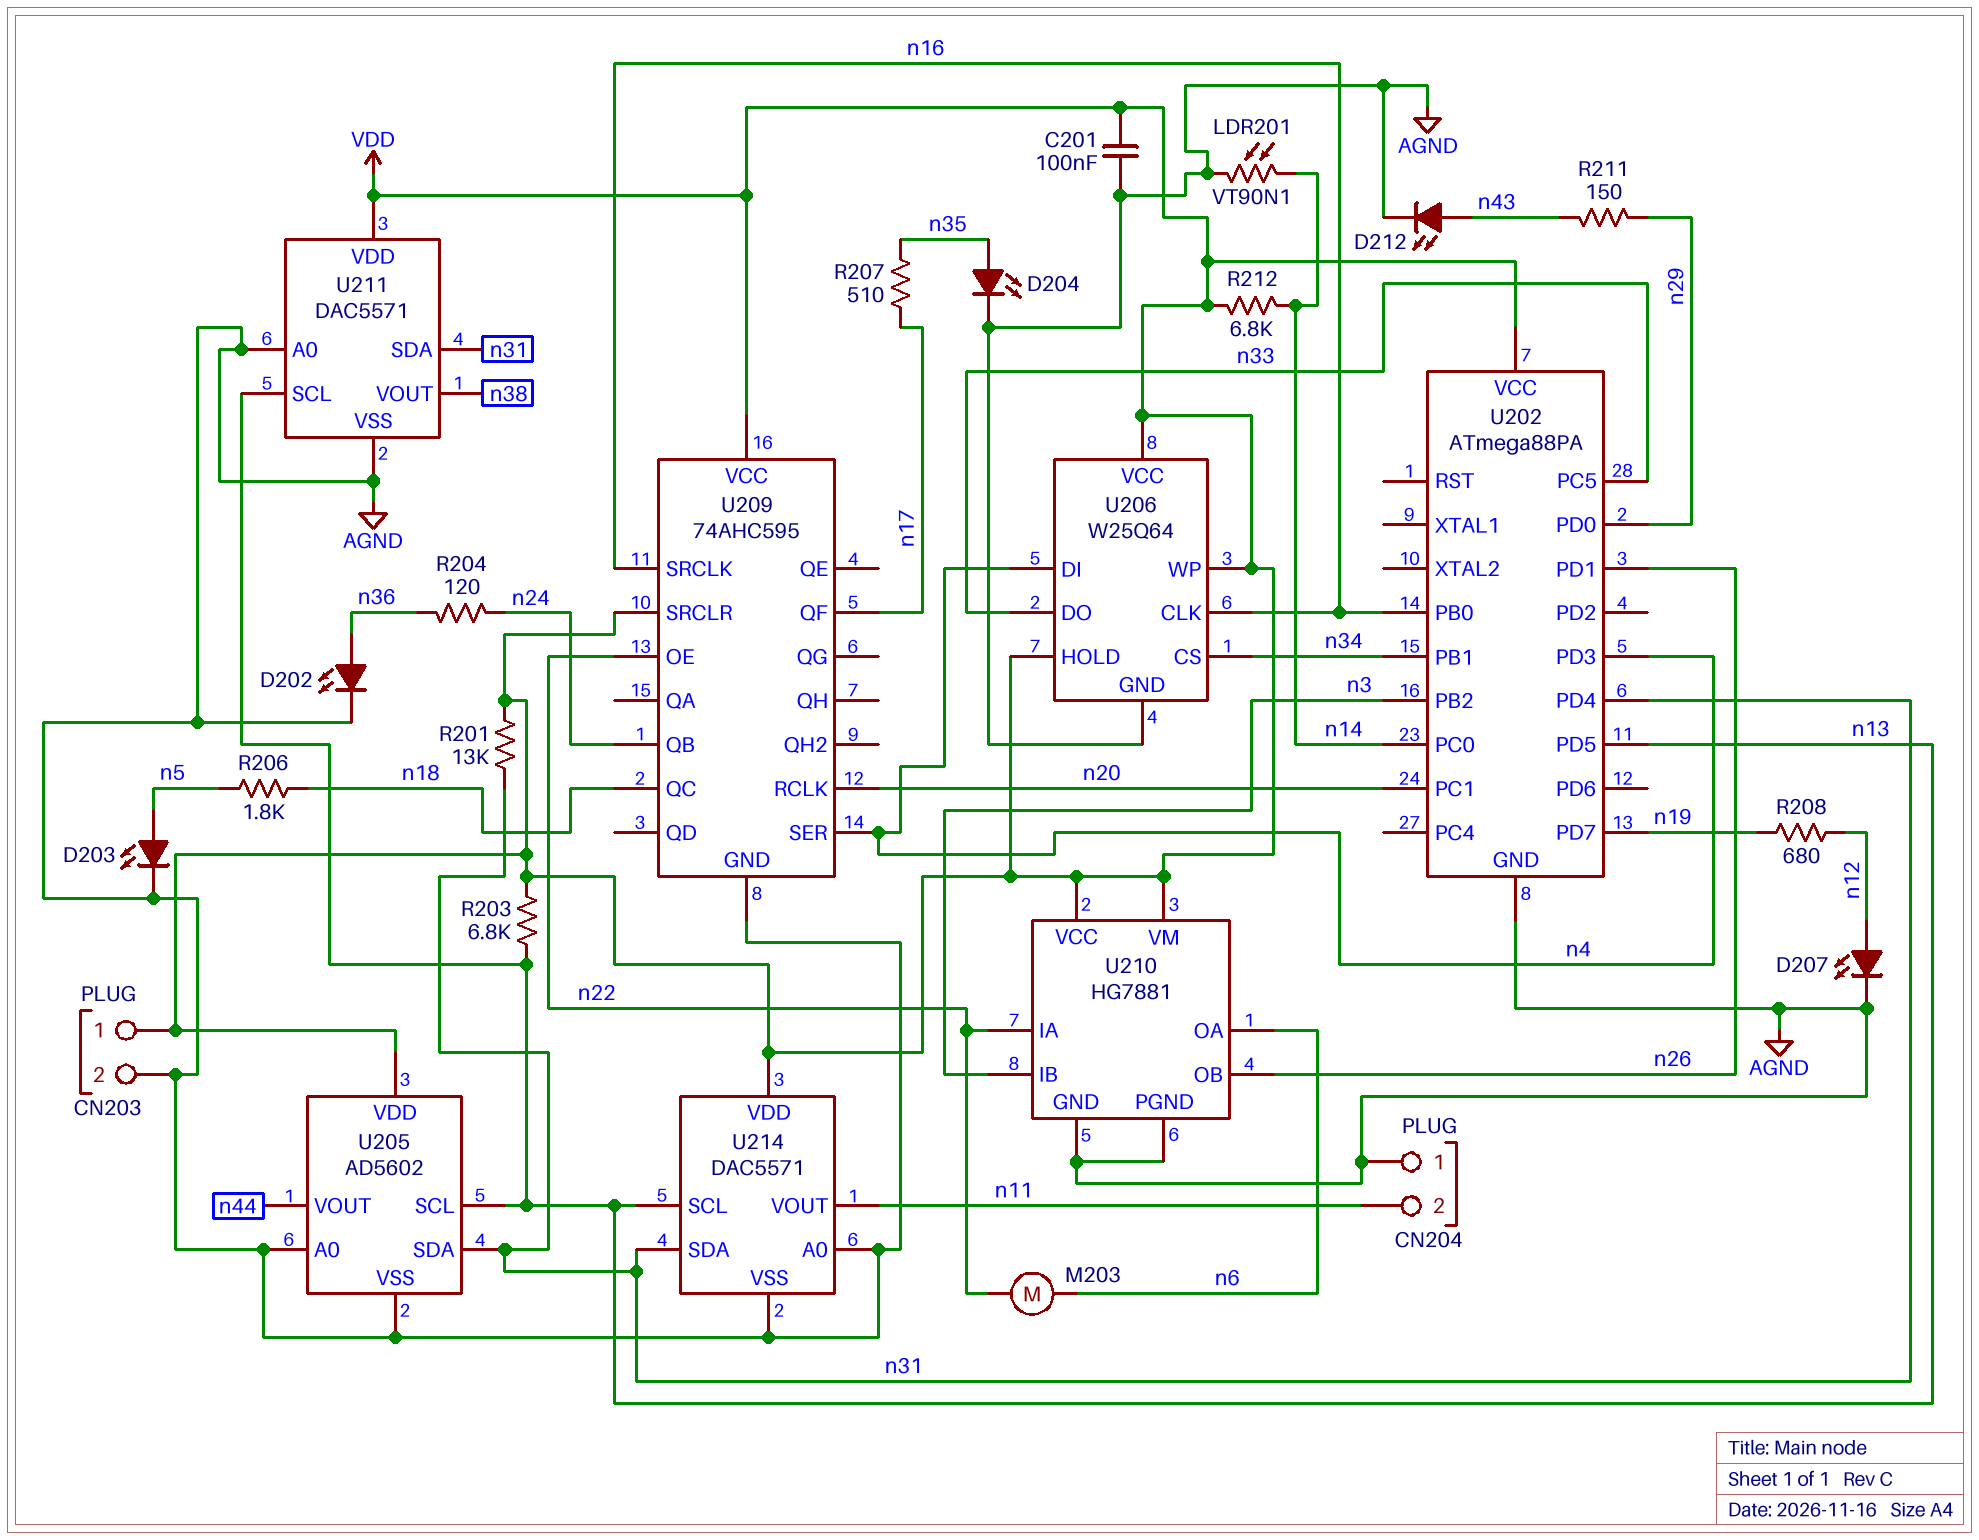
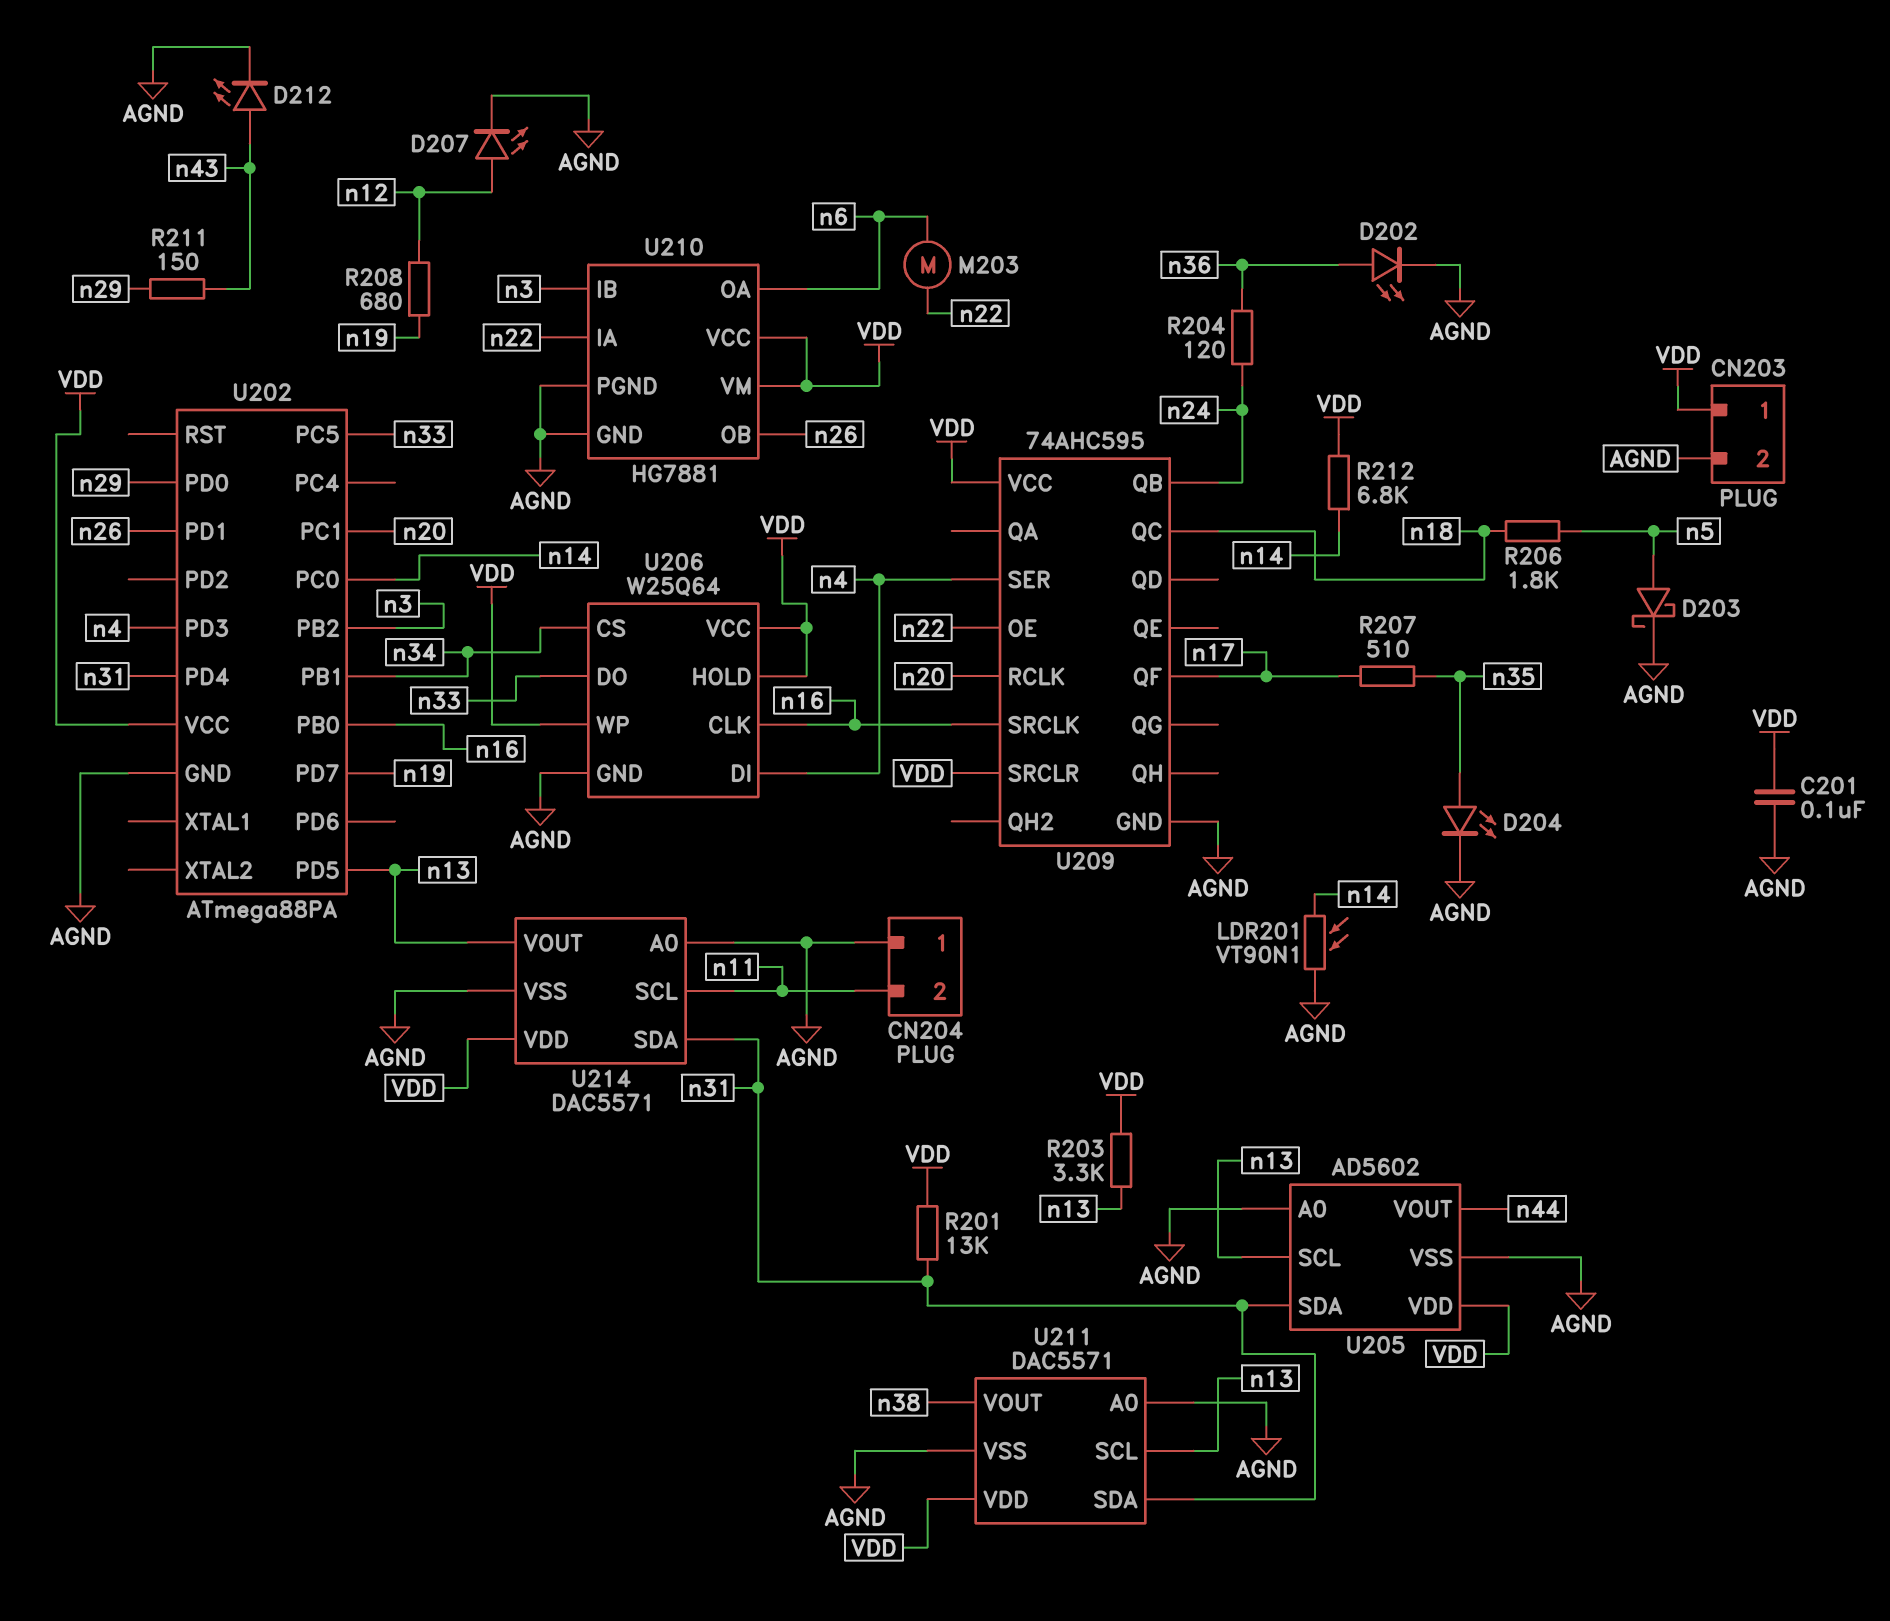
D203: LED (A n5, K AGND) -> schottky (A n5, K AGND)
R203: 6.8k (VDD, n13) -> 3.3k (VDD, n13)
U214 pin SCL: n13 -> n11
U214 pin VOUT: n11 -> n13

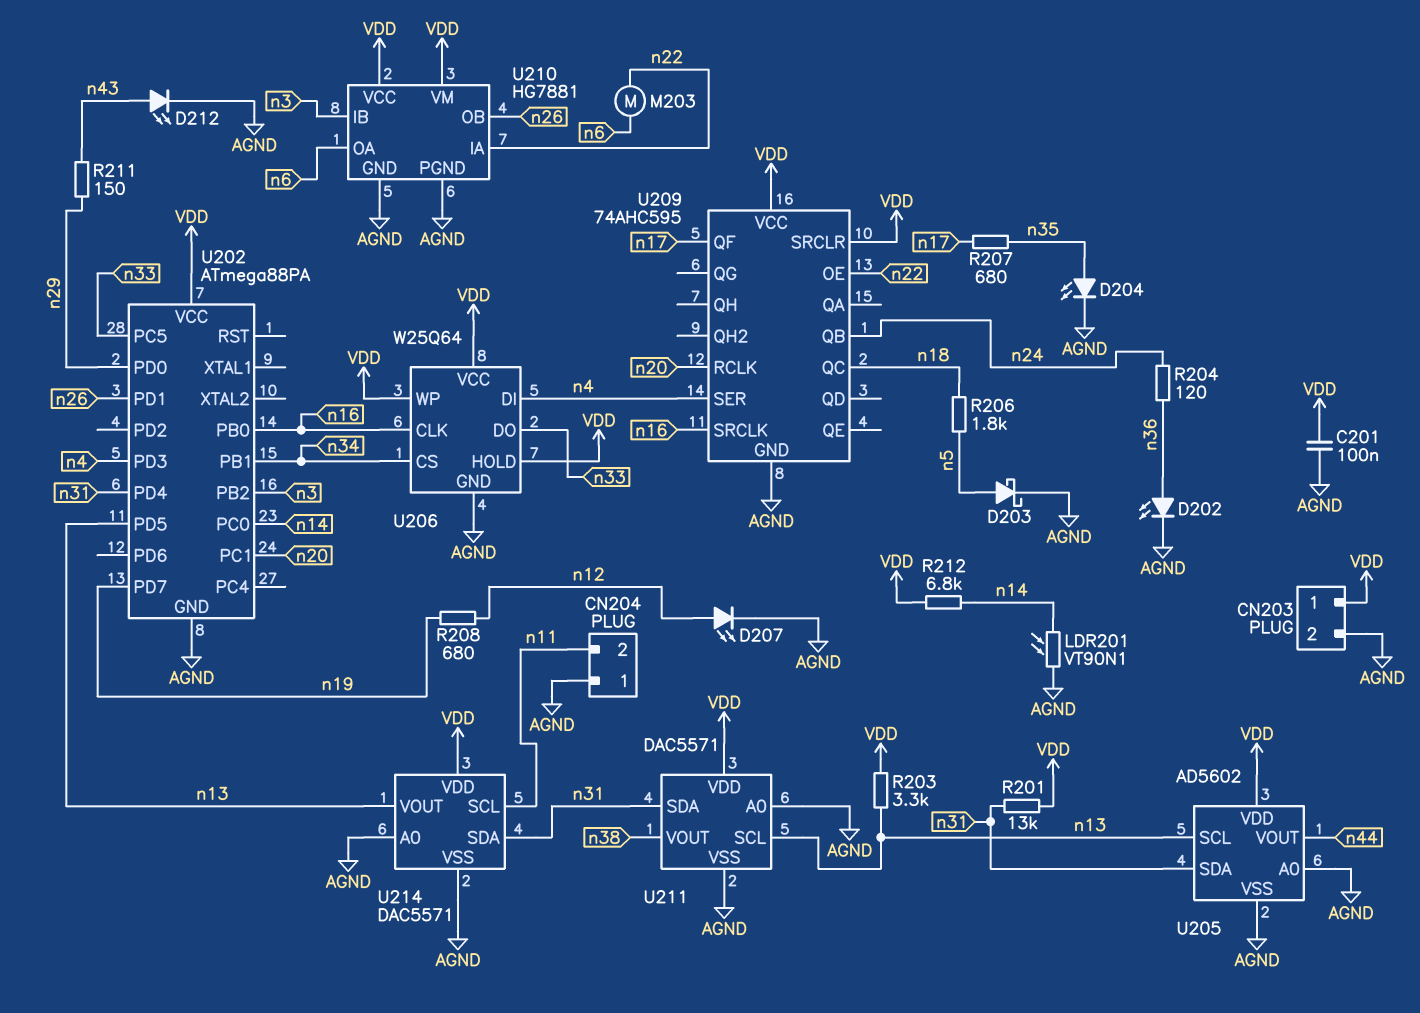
R207: 510 (n17, n35) -> 680 (n17, n35)

